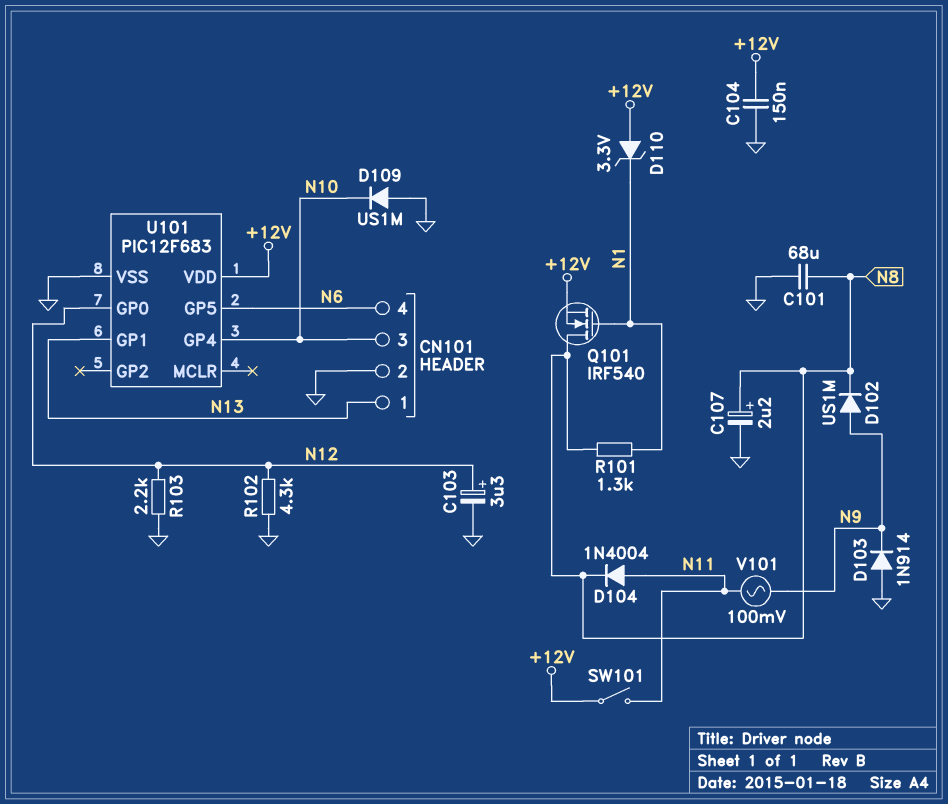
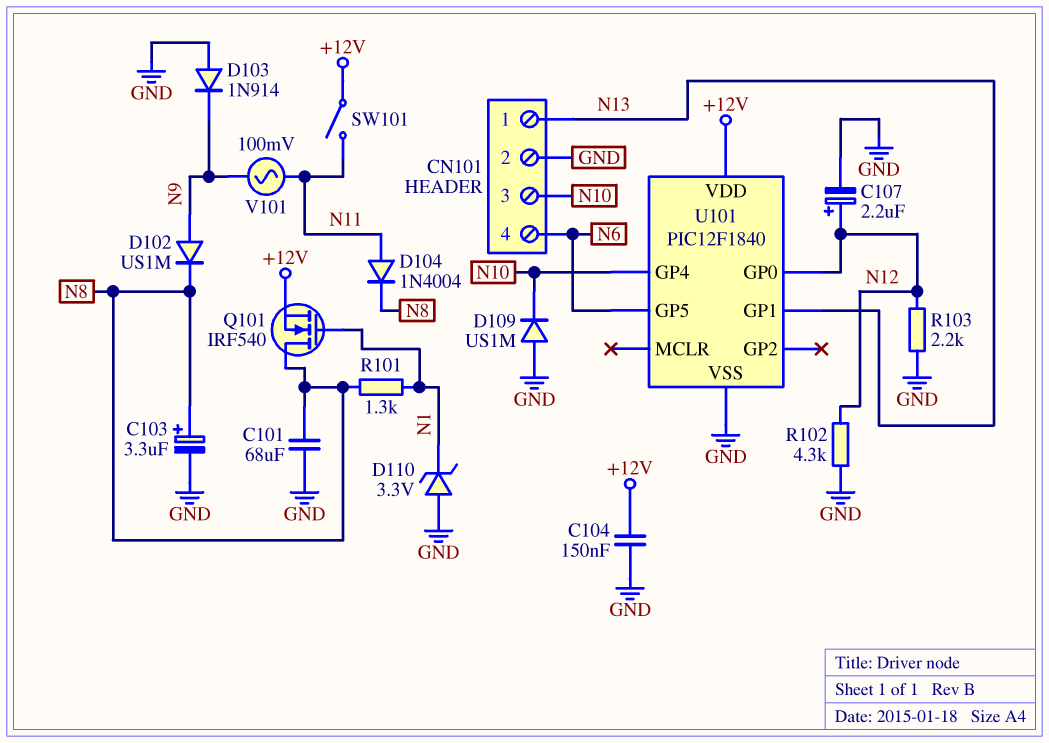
C103: 3.3uF (plus N12, minus GND) -> 3.3uF (plus N8, minus GND)
C107: 2.2uF (plus N8, minus GND) -> 2.2uF (plus N12, minus GND)
D110: zener 3.3V (A +12V, K N1) -> zener 3.3V (A GND, K N1)
U101: PIC12F683 -> PIC12F1840

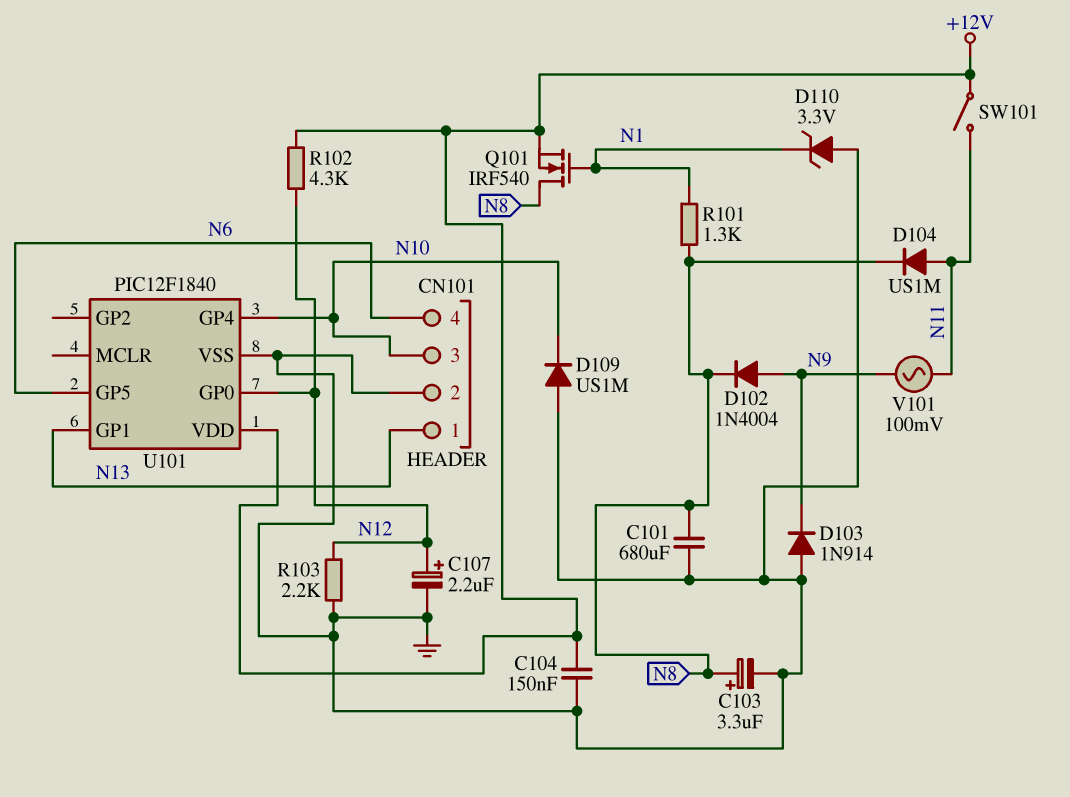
C101: 68uF (GND, N8) -> 680uF (GND, N8)
D102: diode US1M (A N9, K N8) -> diode 1N4004 (A N9, K N8)
D104: diode 1N4004 (A N11, K N8) -> diode US1M (A N11, K N8)
R102: 4.3k (GND, N12) -> 4.3k (+12V, N12)

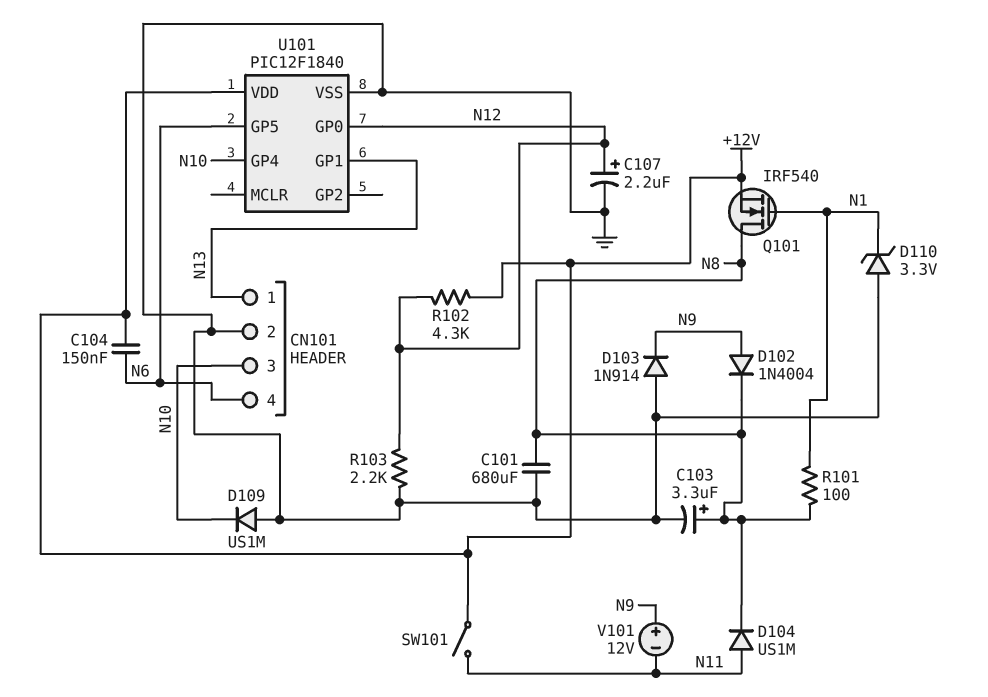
C104: 150nF (+12V, GND) -> 150nF (+12V, N6)
R101: 1.3k (N1, N8) -> 100 (N1, N8)
V101: AC 100mV (N9, N11) -> 12V (plus N9, minus N11)

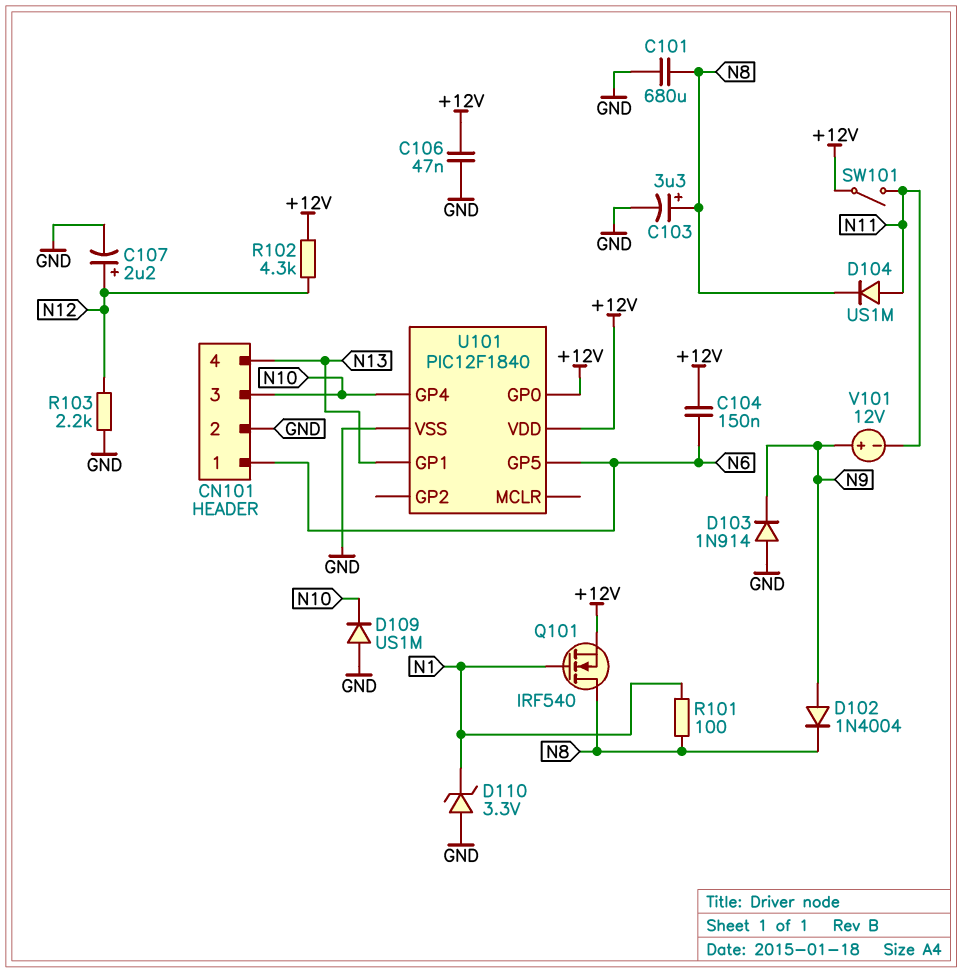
C106: none -> 47nF (+12V, GND)
CN101 pin 1: N13 -> N6
CN101 pin 4: N6 -> N13
U101 pin GP0: N12 -> +12V

